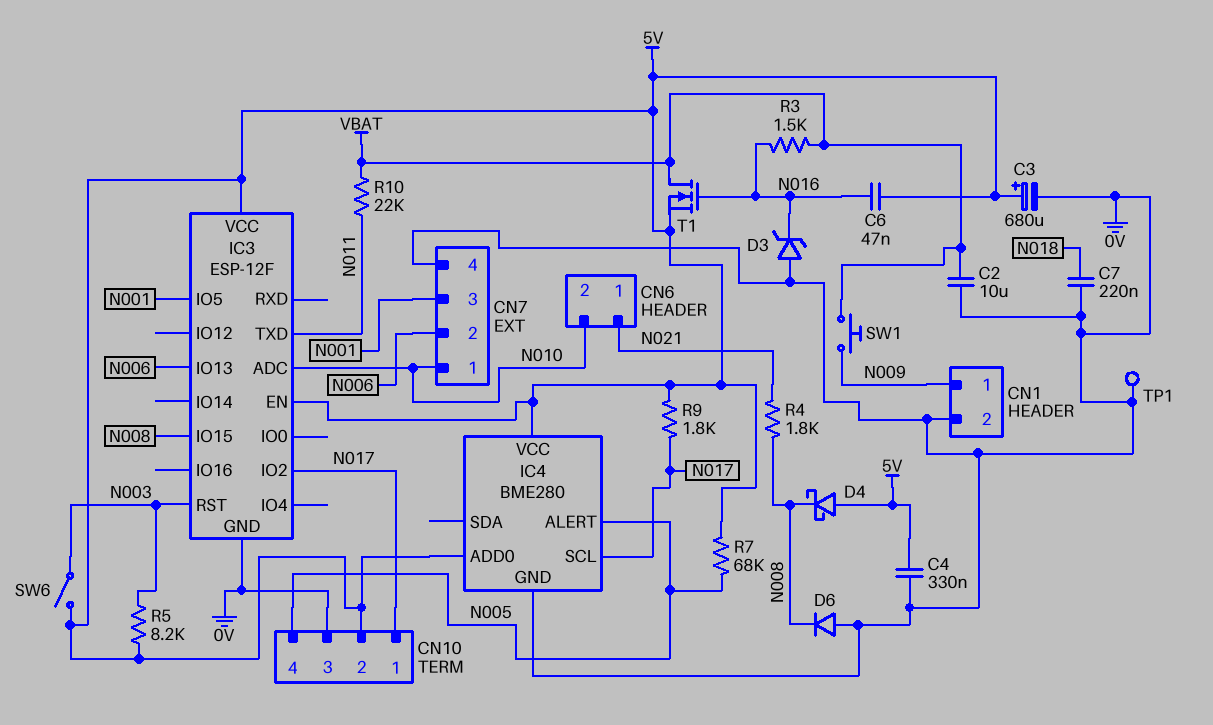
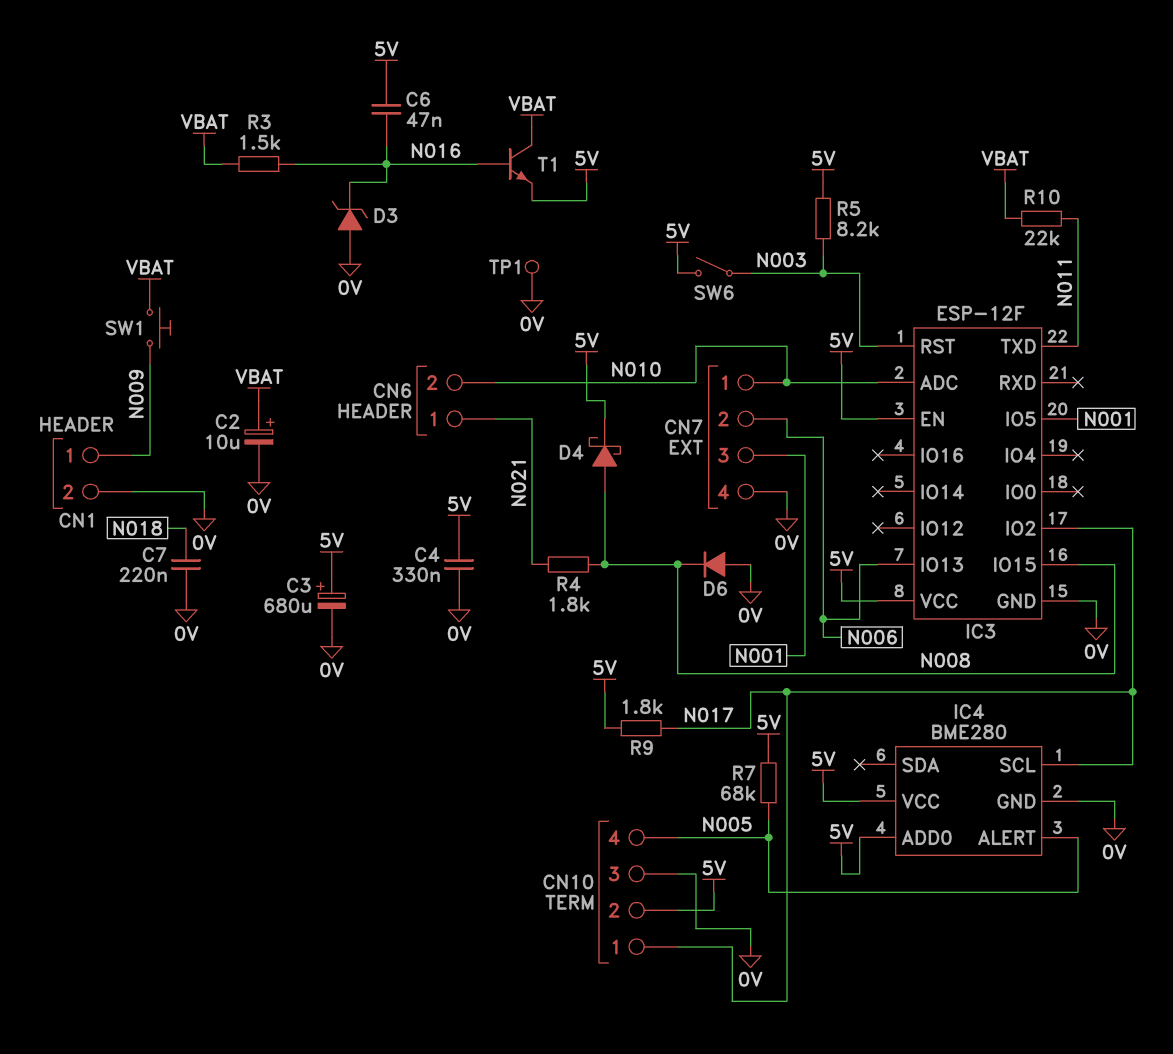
C2: 10uF (0V, VBAT) -> 10uF (plus VBAT, minus 0V)
D4: schottky (A 5V, K N008) -> schottky (A N008, K 5V)
T1: NMOS (G N016, D VBAT, S 5V) -> NPN (B N016, C VBAT, E 5V)

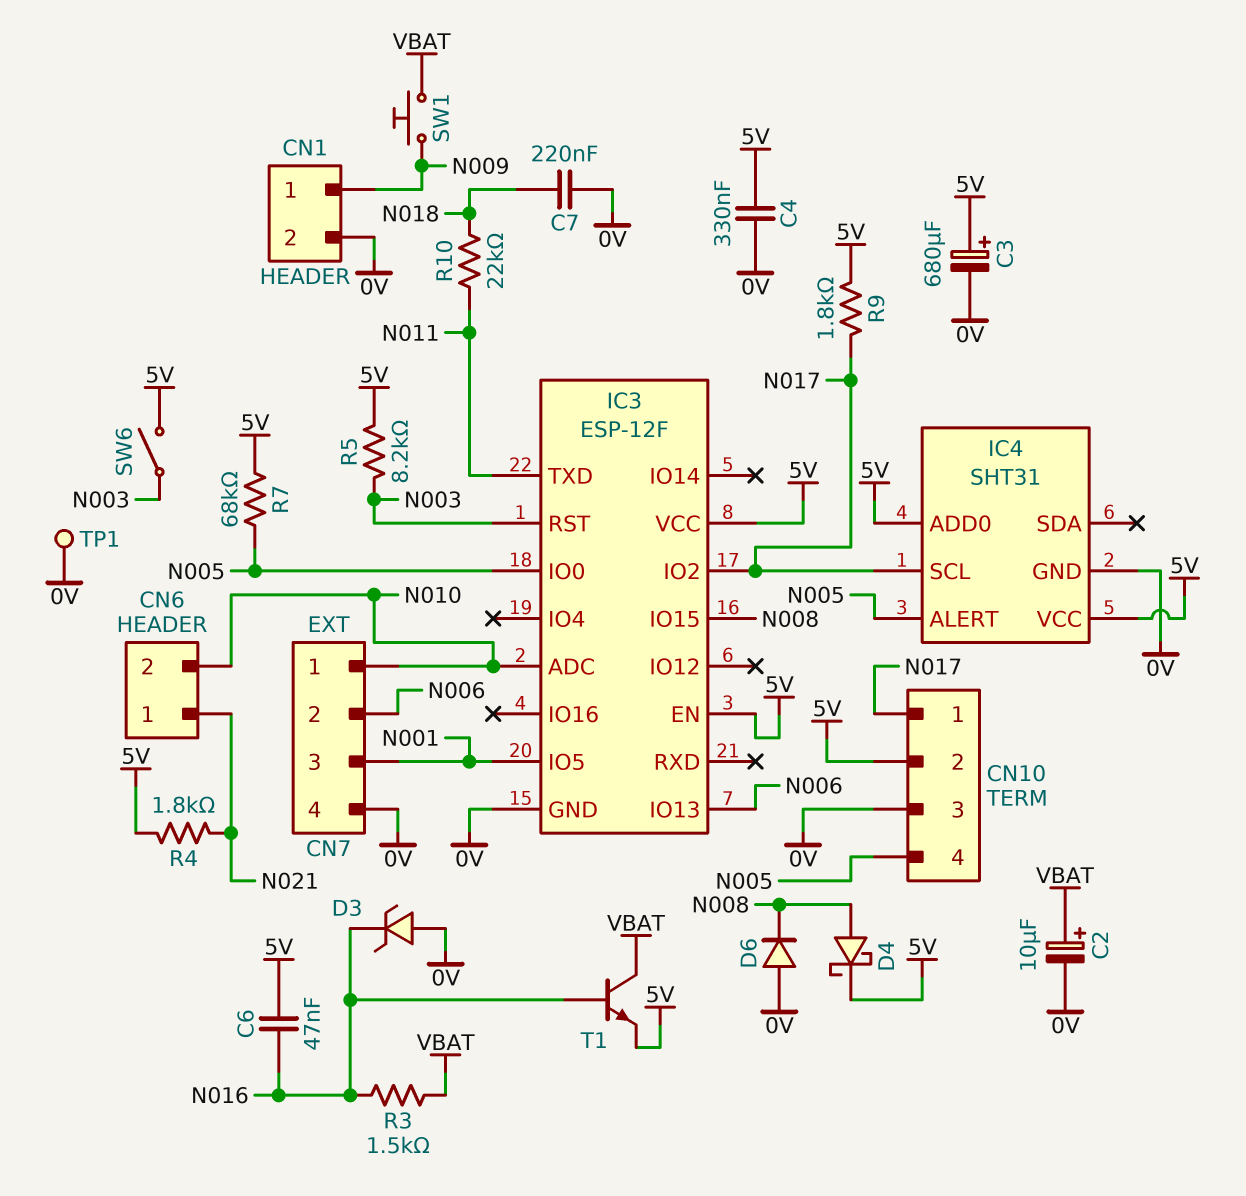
IC3 pin IO0: none -> N005
IC4: BME280 -> SHT31
R4: 1.8k (N008, N021) -> 1.8k (5V, N021)
R10: 22k (N011, VBAT) -> 22k (N011, N018)

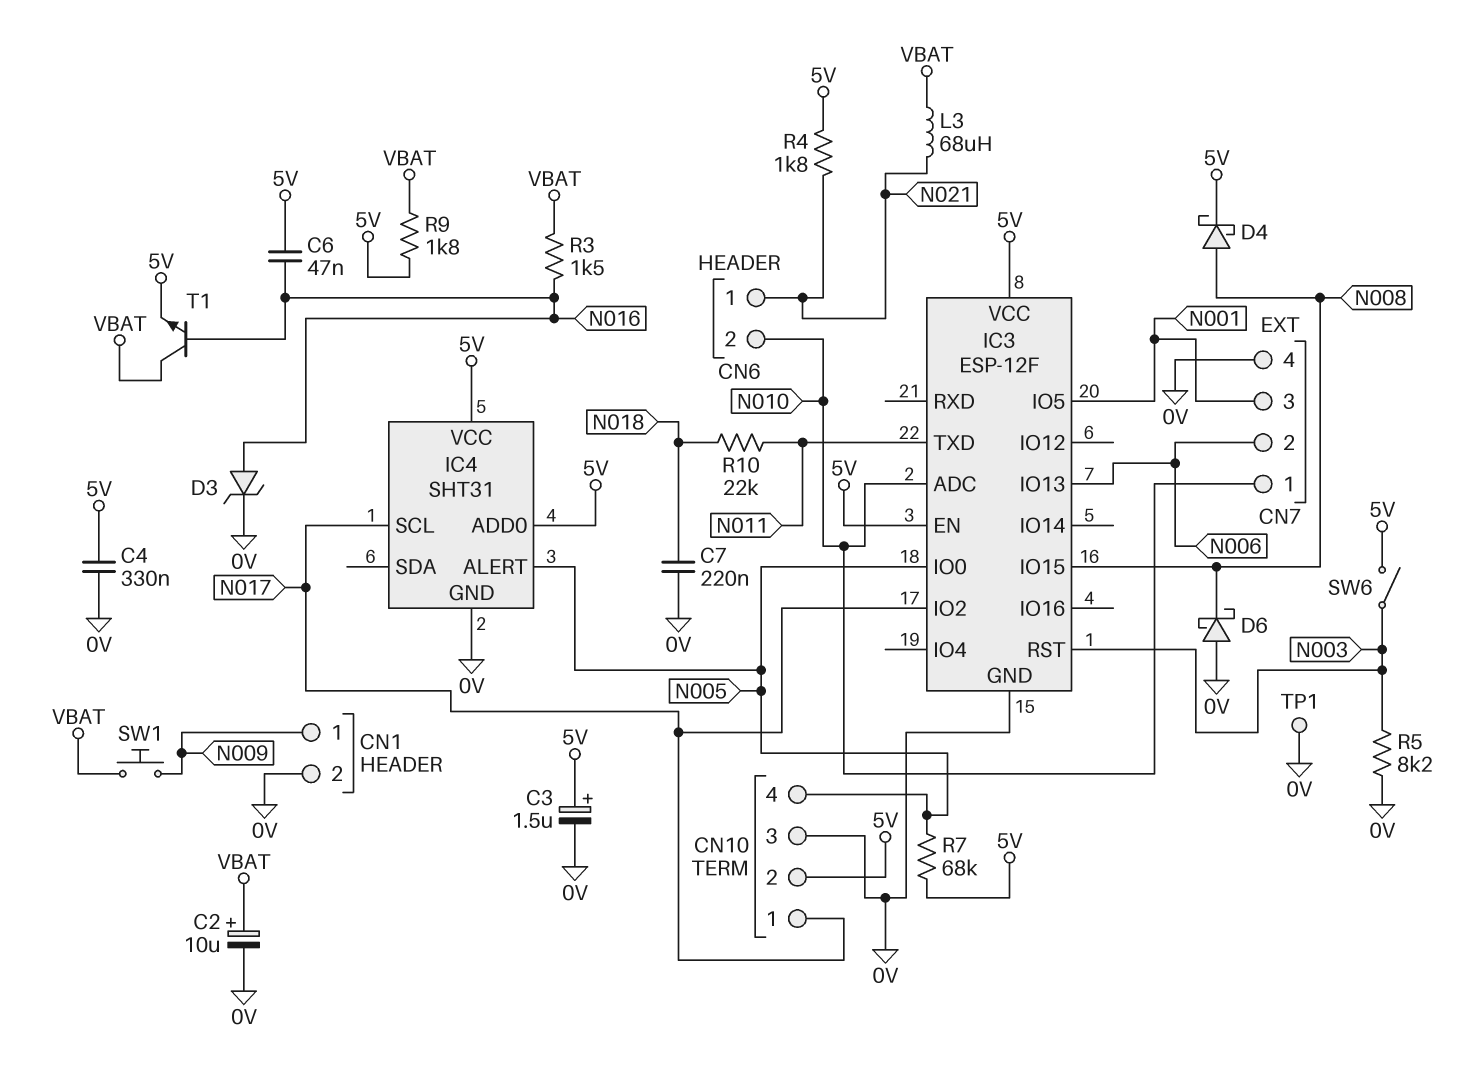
C3: 680uF (plus 5V, minus 0V) -> 1.5uF (plus 5V, minus 0V)
D3: zener (A 0V, K N016) -> zener (A N016, K 0V)
D6: diode (A 0V, K N008) -> schottky (A 0V, K N008)
L3: none -> 68uH (N021, VBAT)
R5: 8.2k (5V, N003) -> 8.2k (0V, N003)
R9: 1.8k (5V, N017) -> 1.8k (5V, VBAT)

